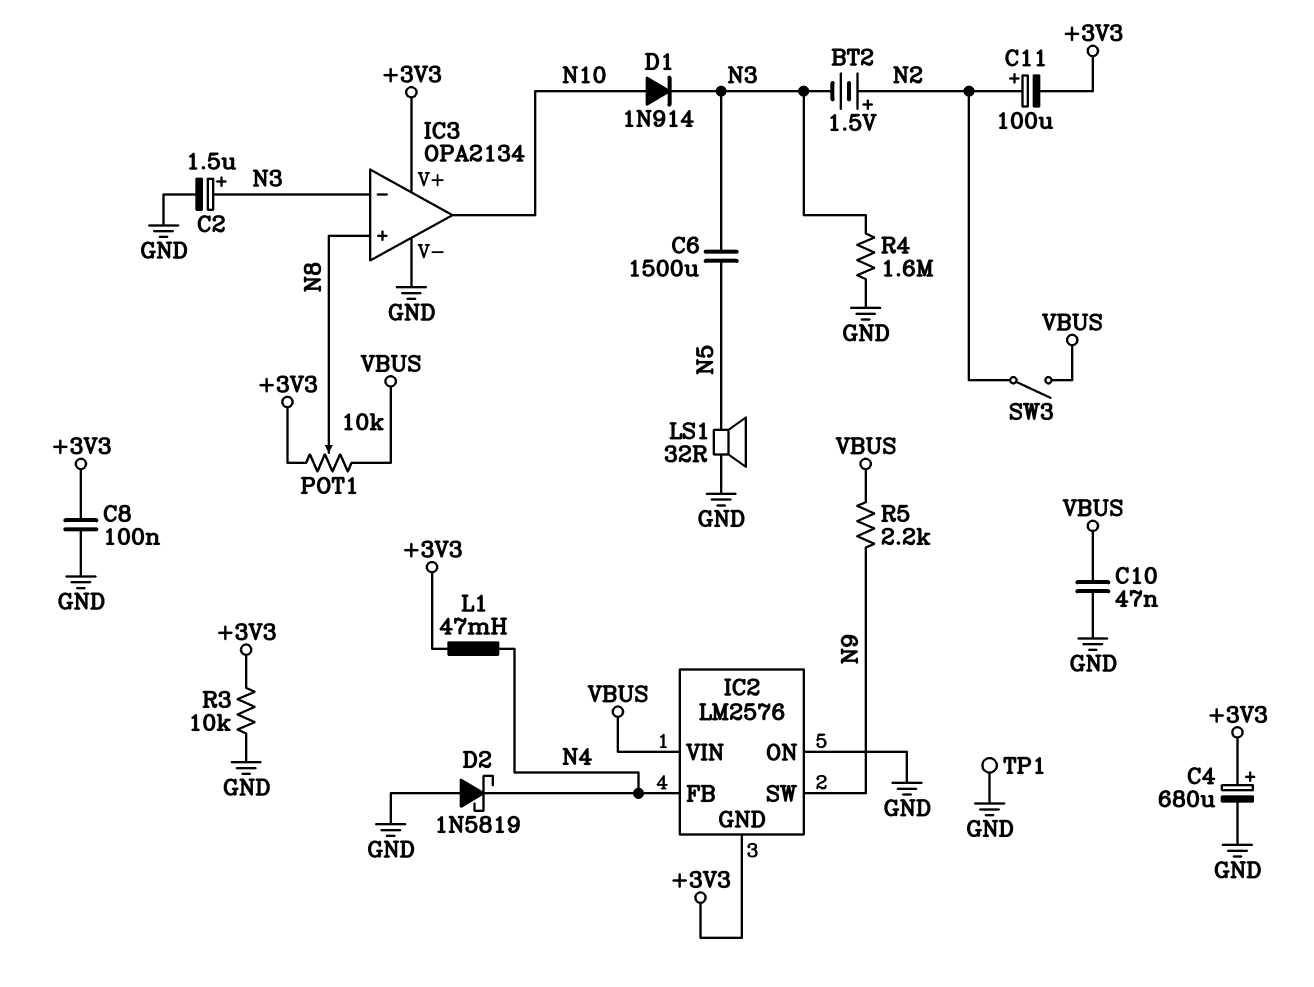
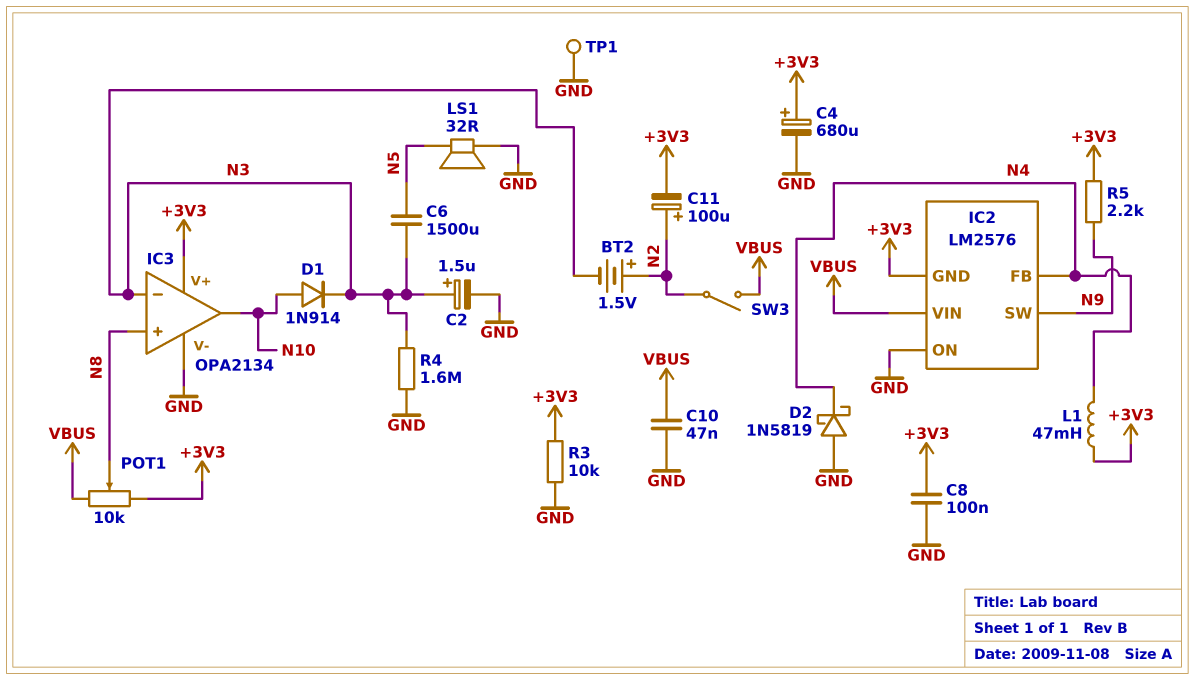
R5: 2.2k (N9, VBUS) -> 2.2k (+3V3, N9)

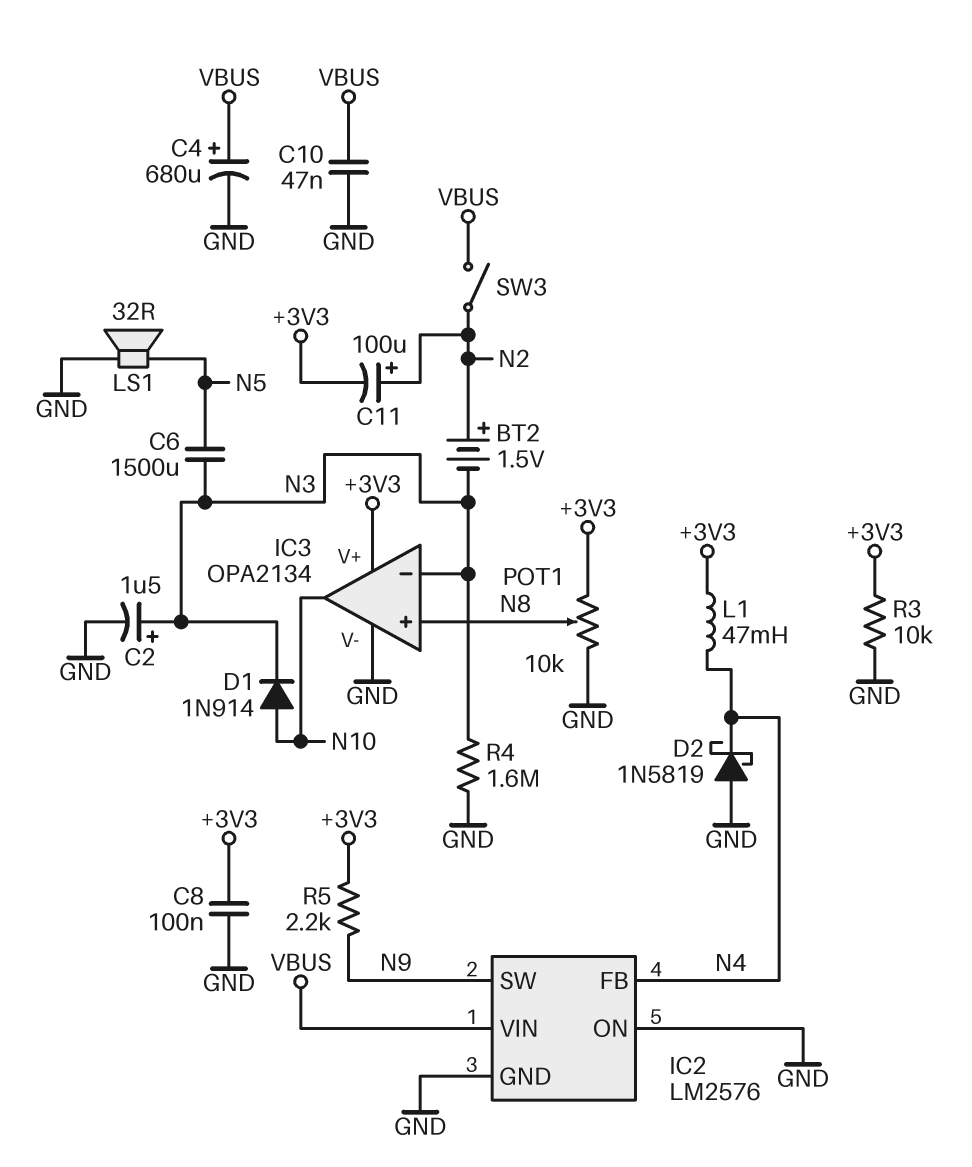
C4: 680uF (plus +3V3, minus GND) -> 680uF (plus VBUS, minus GND)
IC2 pin GND: +3V3 -> GND
POT1: 10k (+3V3, VBUS, wiper N8) -> 10k (+3V3, GND, wiper N8)
TP1: test point (GND) -> none

